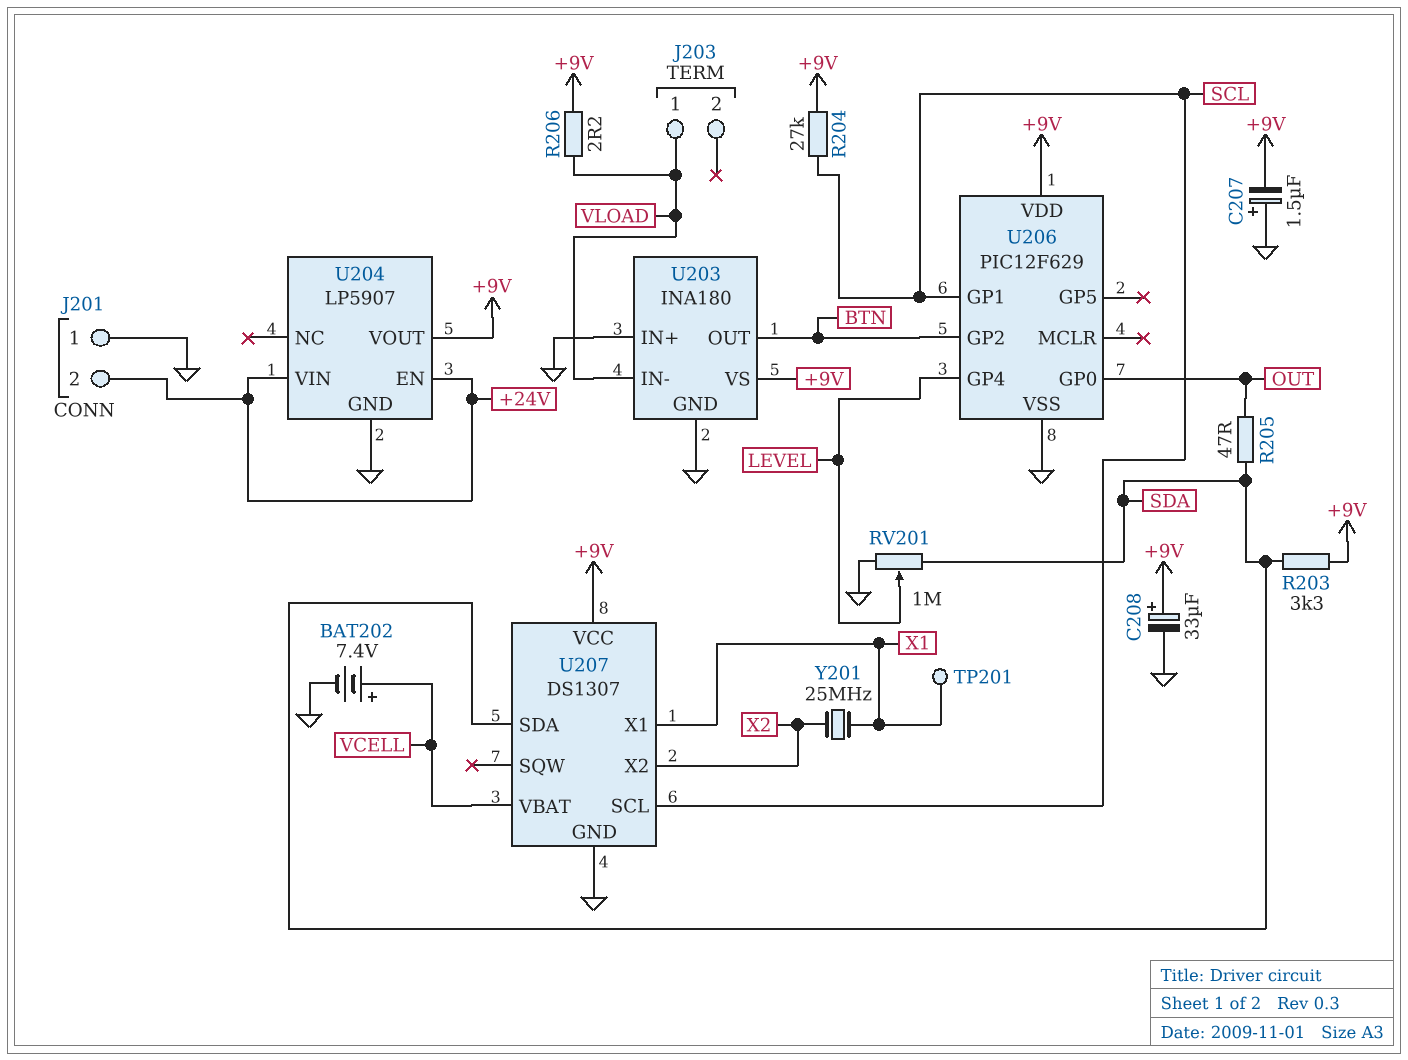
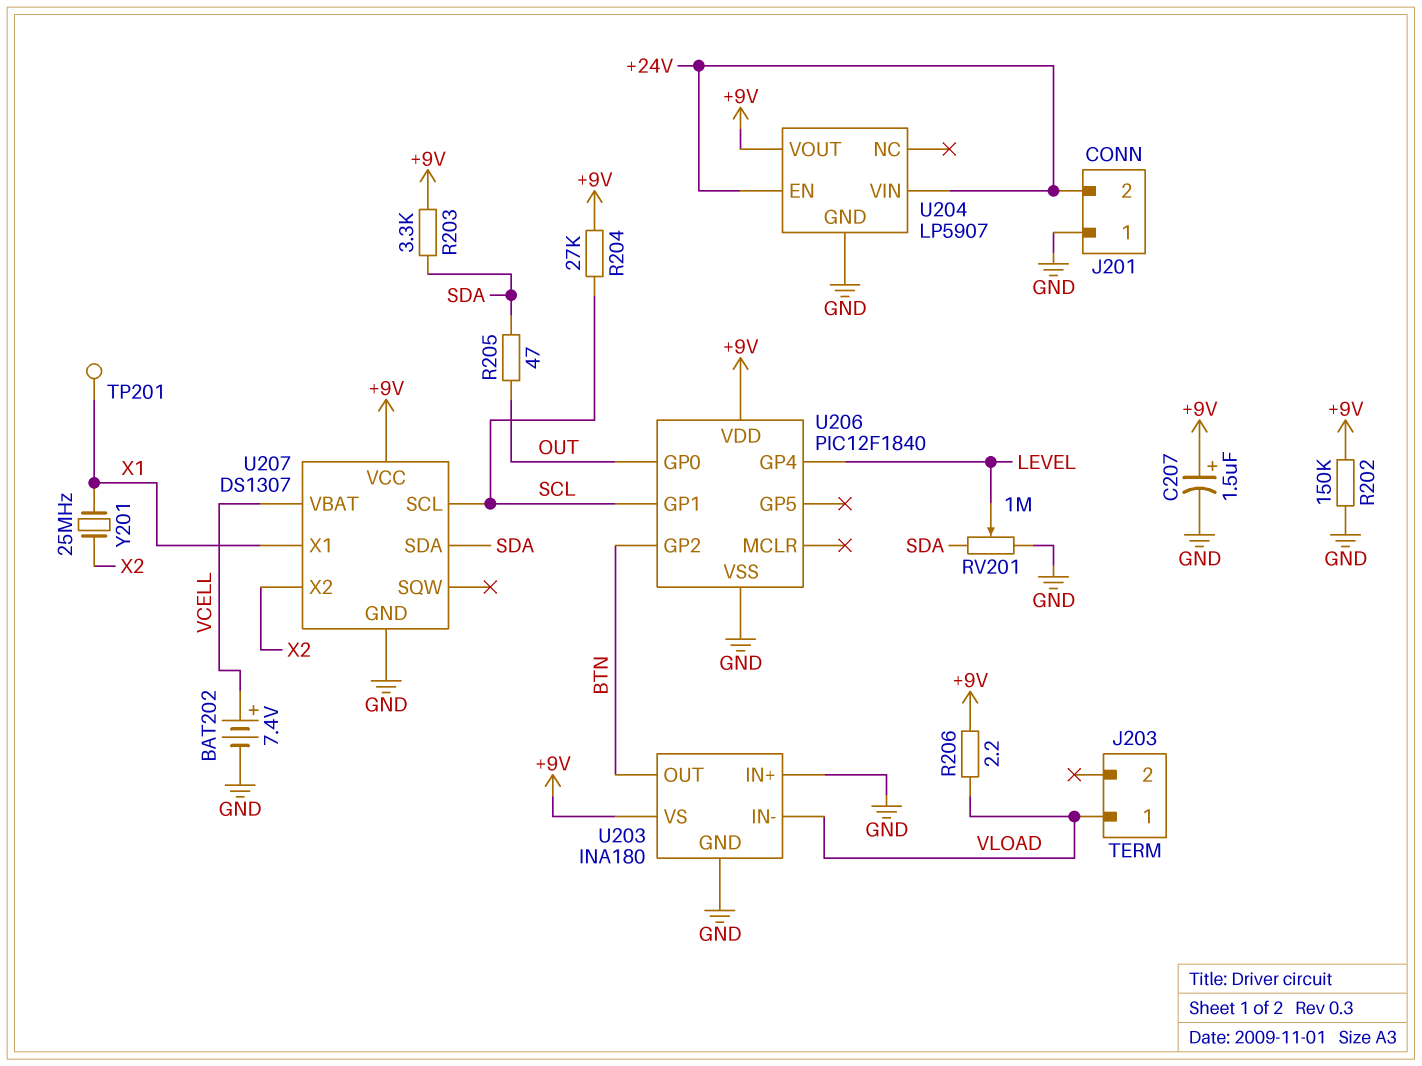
C207: 1.5uF (plus GND, minus +9V) -> 1.5uF (plus +9V, minus GND)
C208: 33uF (plus +9V, minus GND) -> none
R202: none -> 150k (+9V, GND)
U206: PIC12F629 -> PIC12F1840

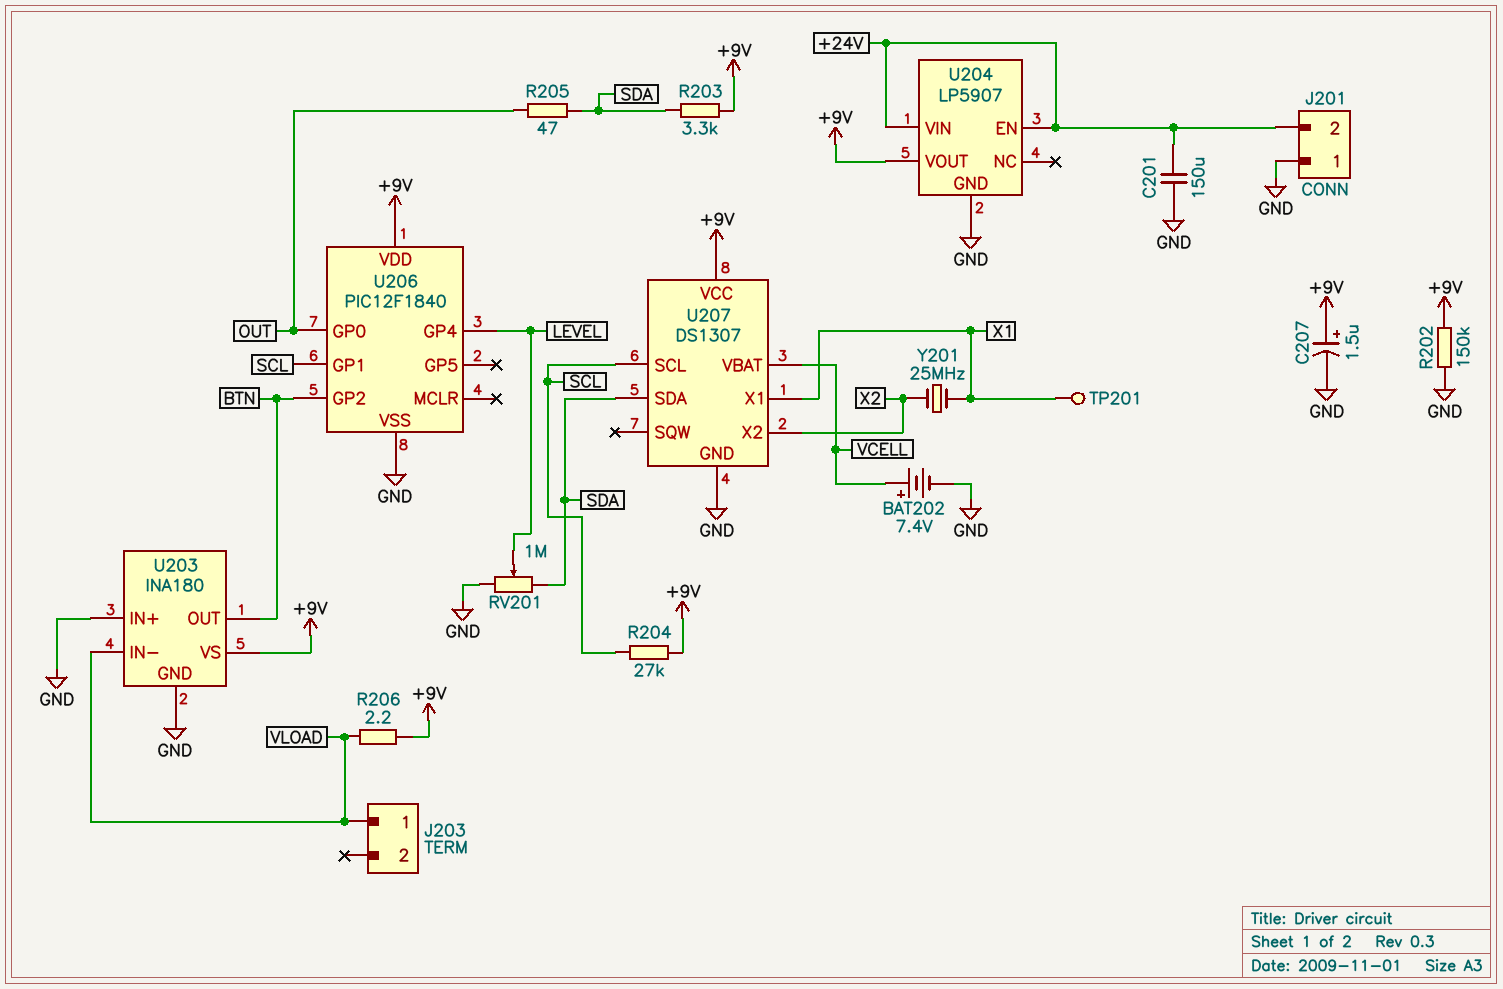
C201: none -> 150uF (+24V, GND)

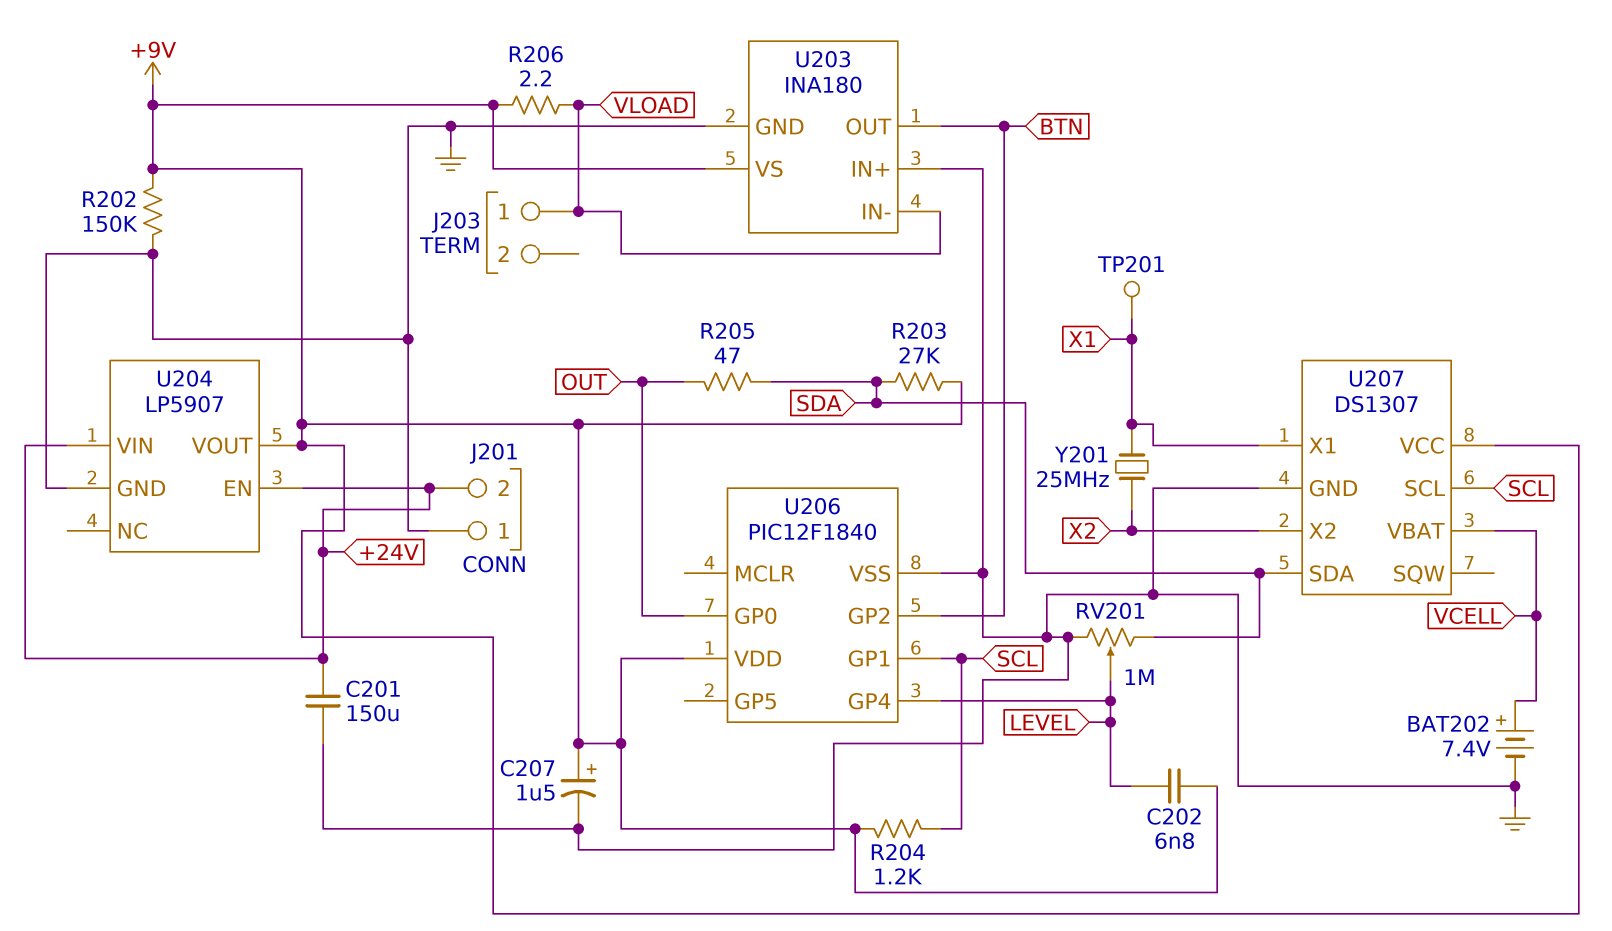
C202: none -> 6.8nF (+9V, LEVEL)
R203: 3.3k (+9V, SDA) -> 27k (+9V, SDA)
R204: 27k (+9V, SCL) -> 1.2k (+9V, SCL)

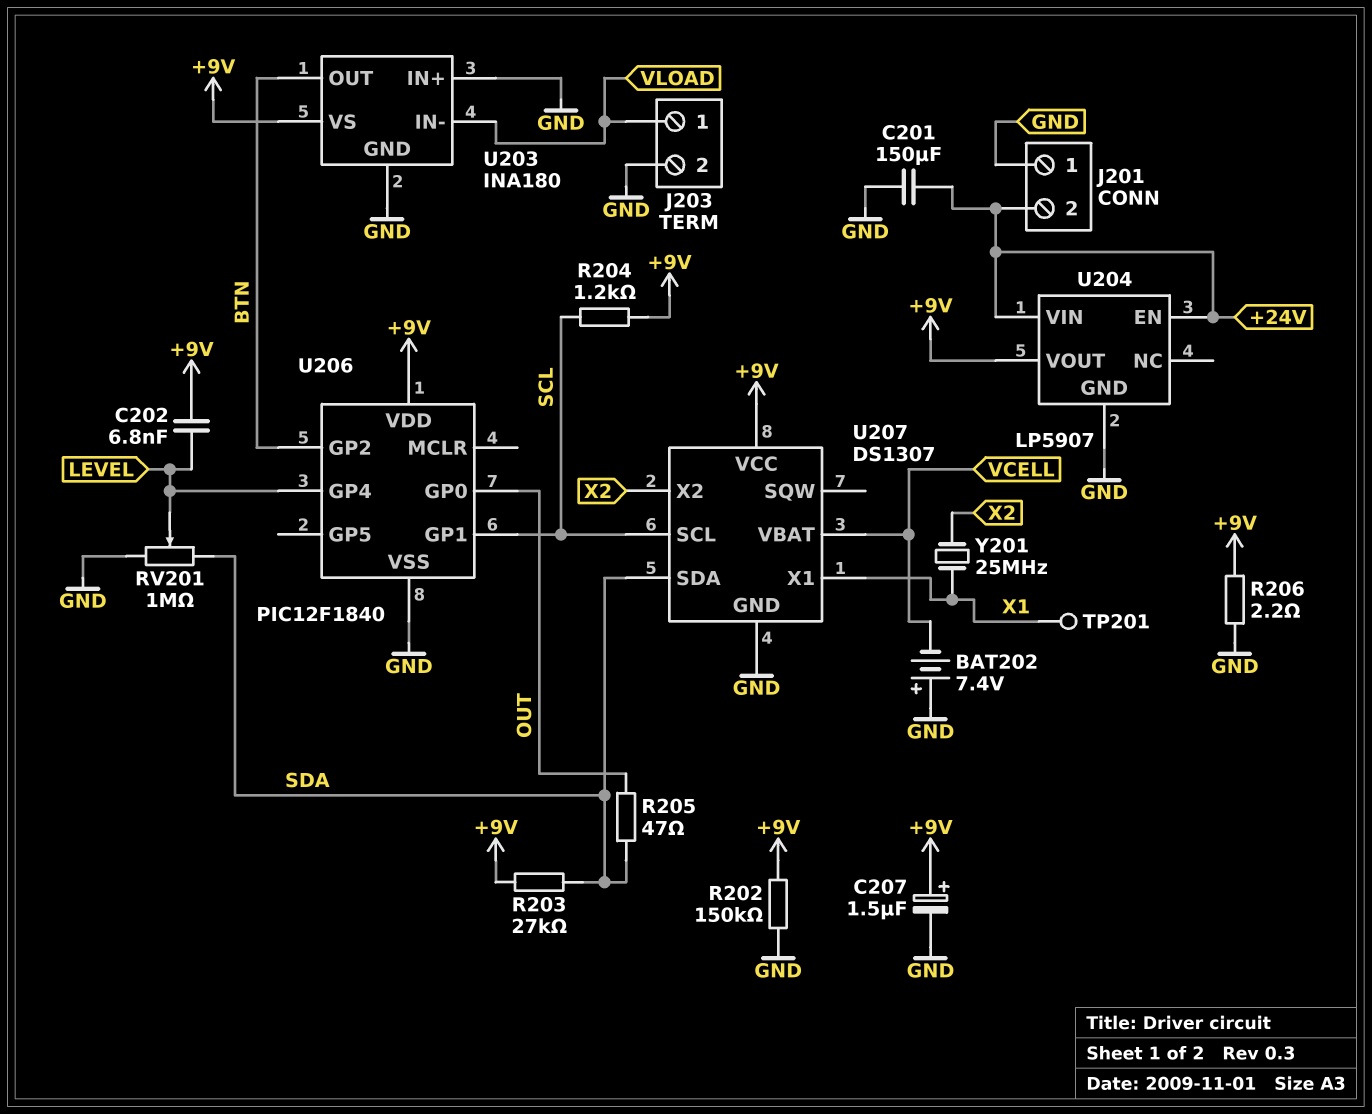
BAT202: 7.4V (plus VCELL, minus GND) -> 7.4V (plus GND, minus VCELL)
J203 pin 2: none -> GND
R206: 2.2 (+9V, VLOAD) -> 2.2 (+9V, GND)

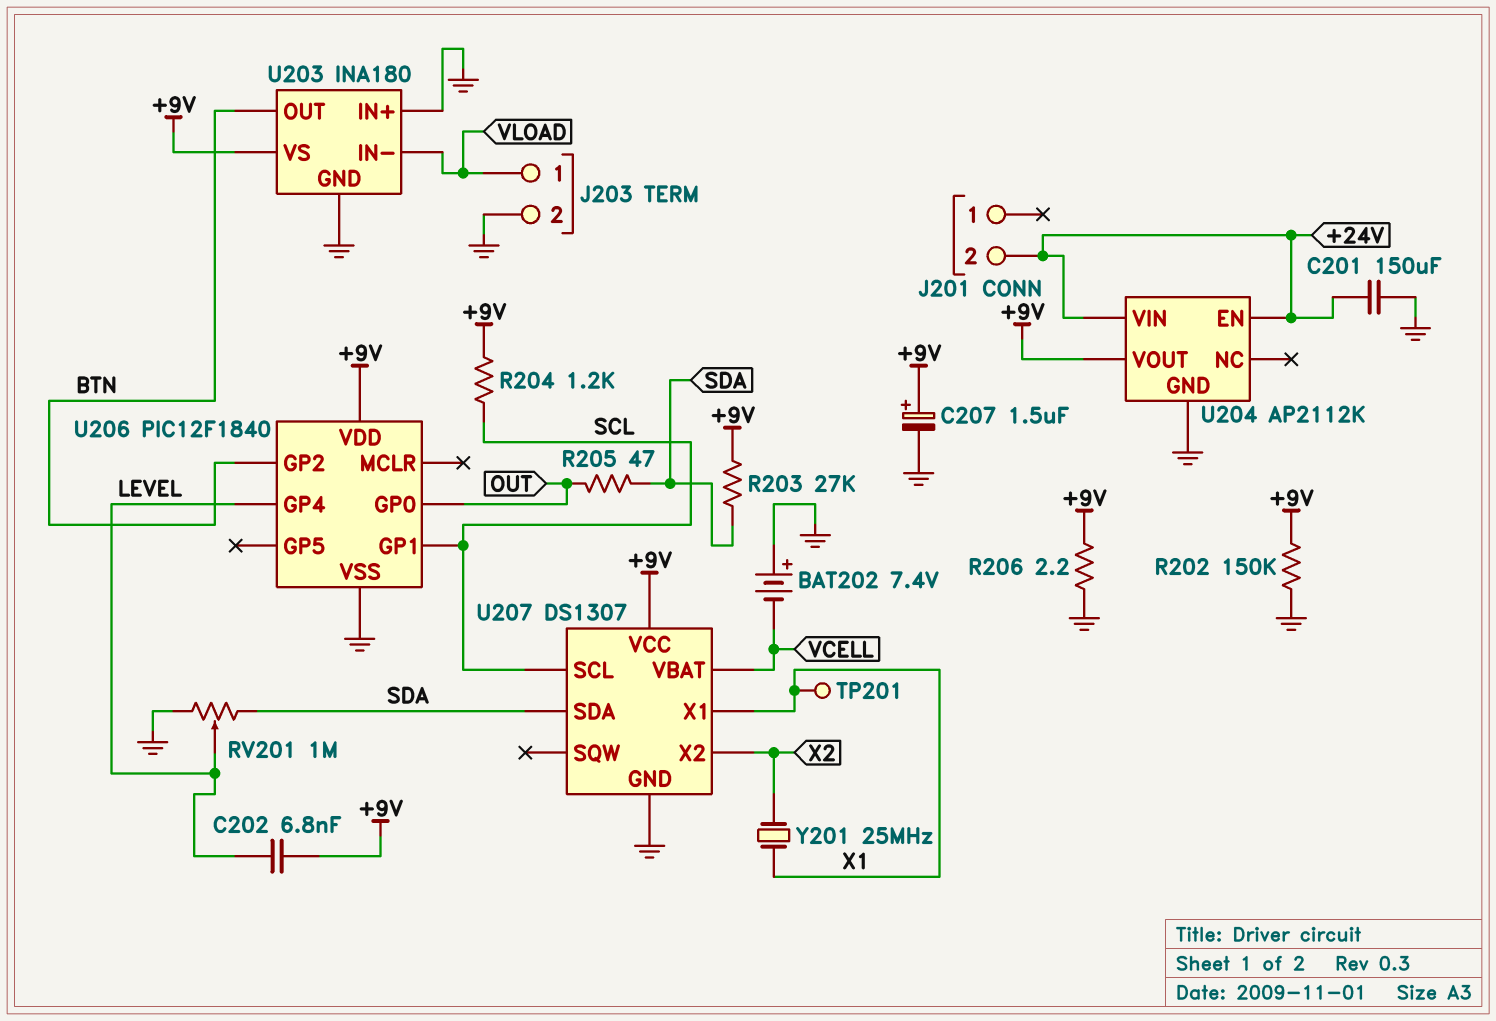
J201 pin 1: GND -> none
U204: LP5907 -> AP2112K

